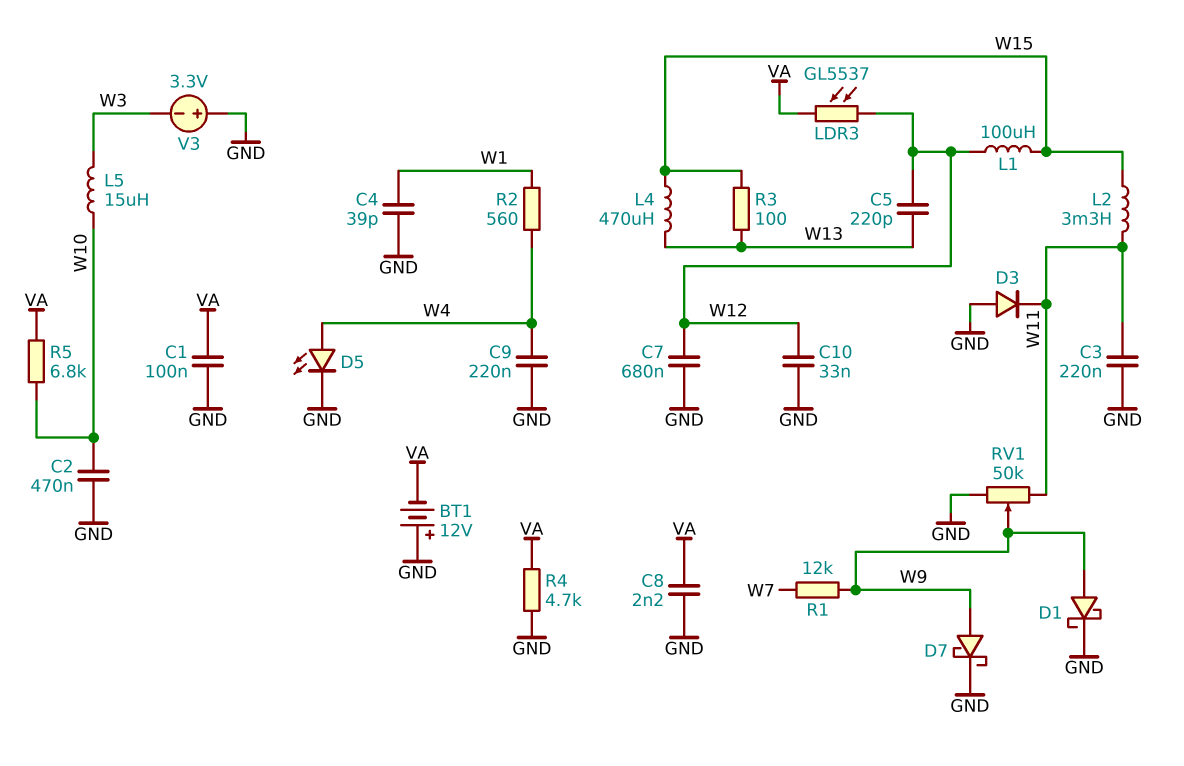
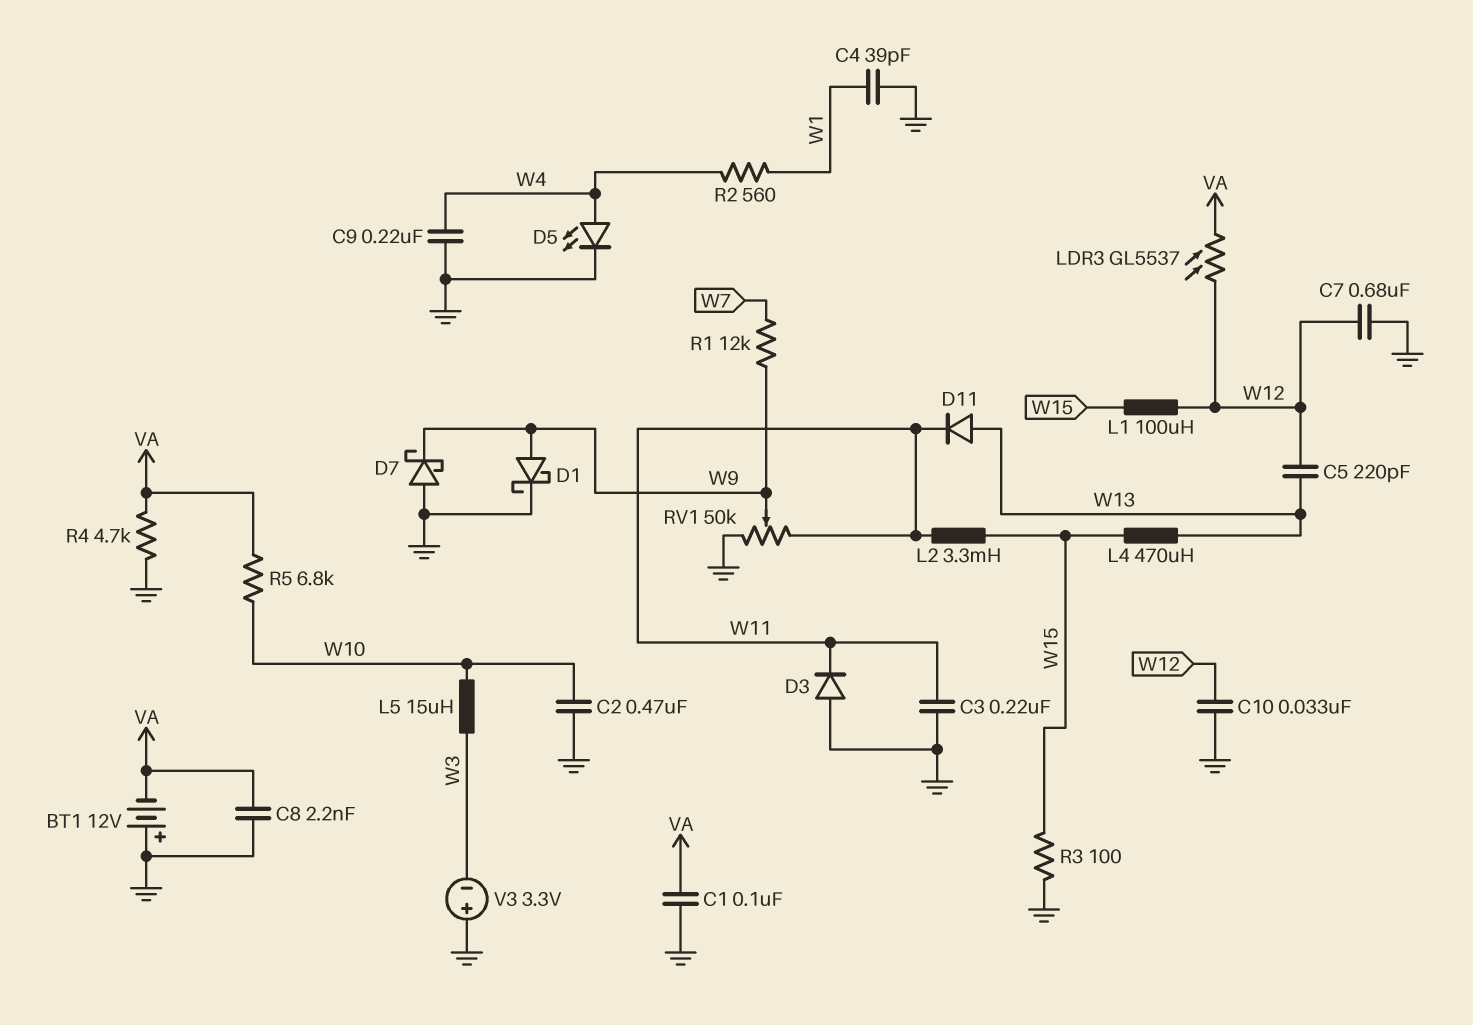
D7: schottky (A W9, K GND) -> schottky (A GND, K W9)
D11: none -> diode (A W13, K W11)
R3: 100 (W13, W15) -> 100 (GND, W15)

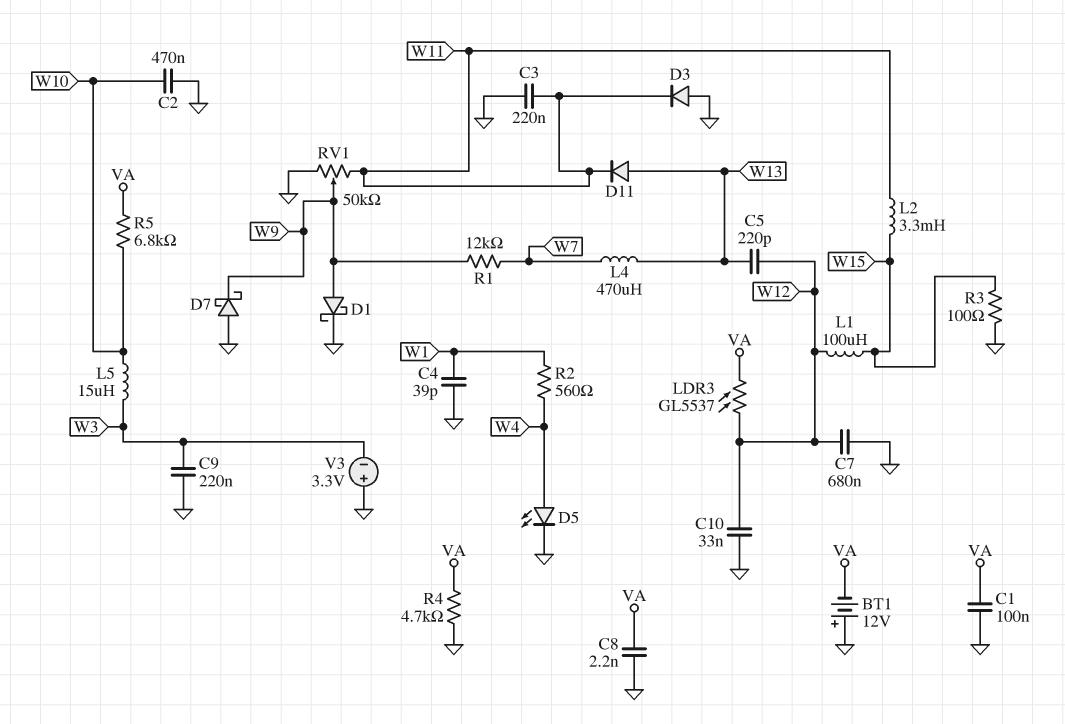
C9: 220nF (GND, W4) -> 220nF (GND, W3)
L4: 470uH (W13, W15) -> 470uH (W7, W13)

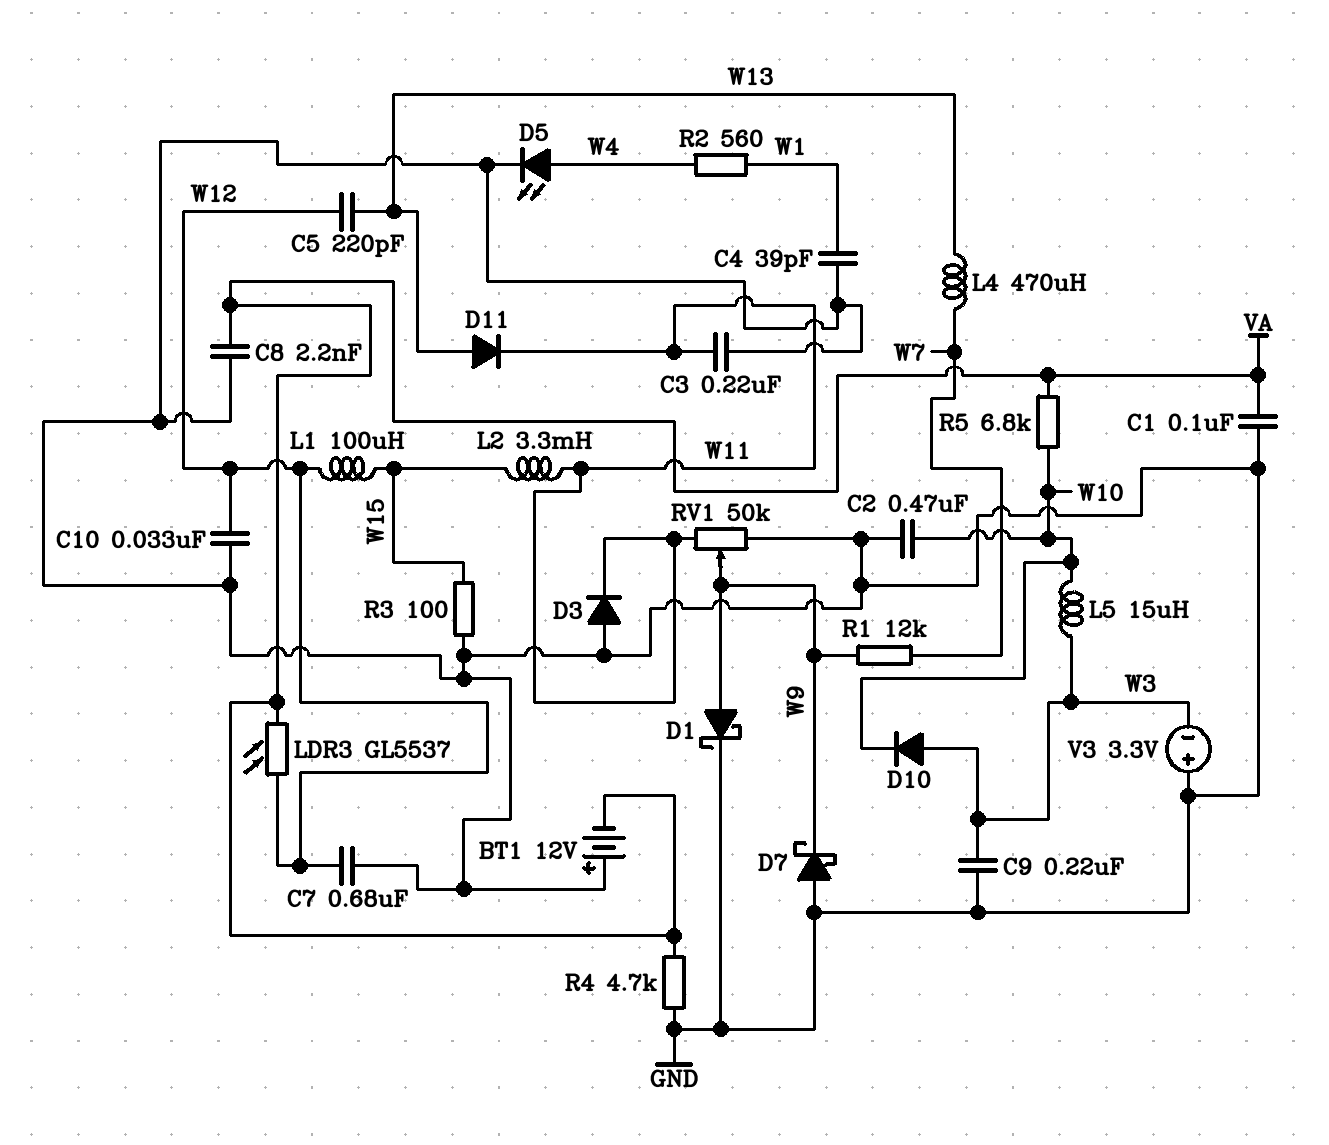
D10: none -> diode (A W3, K W10)

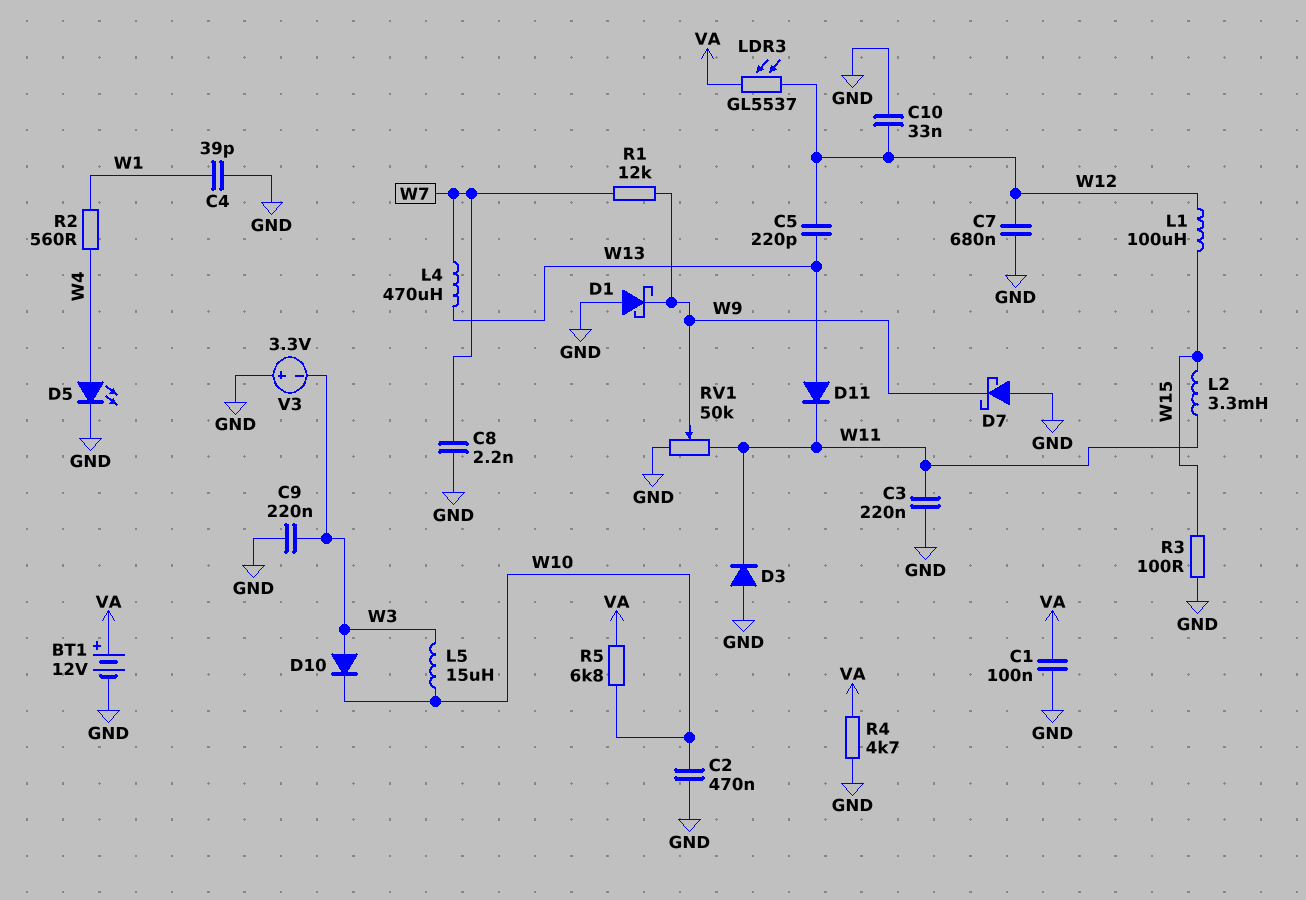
BT1: 12V (plus GND, minus VA) -> 12V (plus VA, minus GND)
C8: 2.2nF (GND, VA) -> 2.2nF (GND, W7)
D1: schottky (A W9, K GND) -> schottky (A GND, K W9)

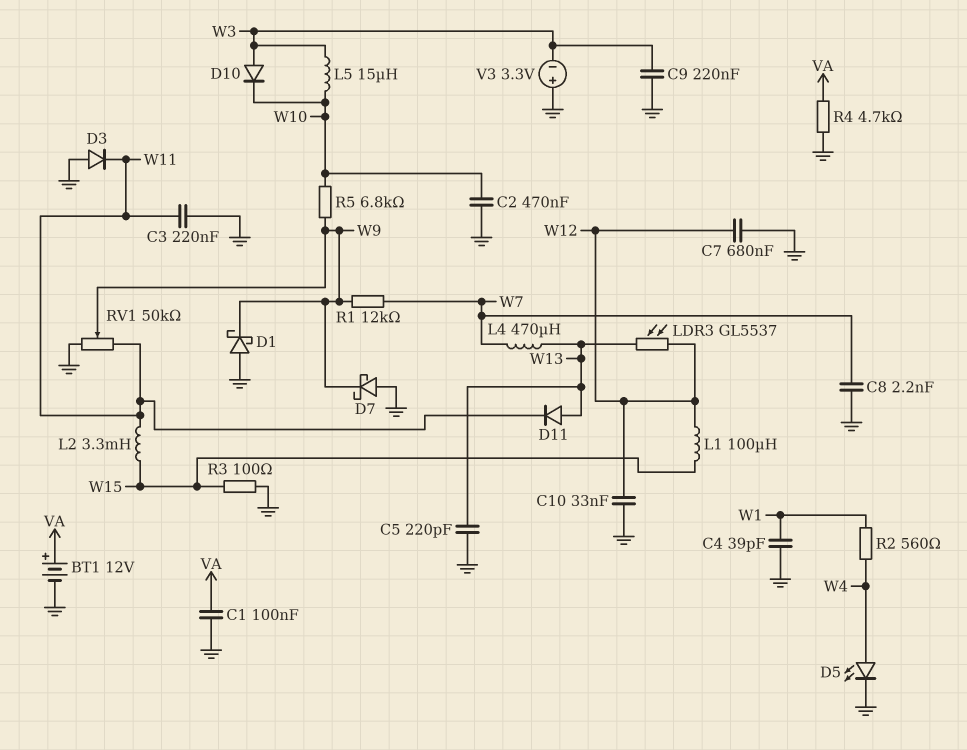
C5: 220pF (W12, W13) -> 220pF (GND, W13)
LDR3: GL5537 (VA, W12) -> GL5537 (W12, W13)
R5: 6.8k (VA, W10) -> 6.8k (W9, W10)

